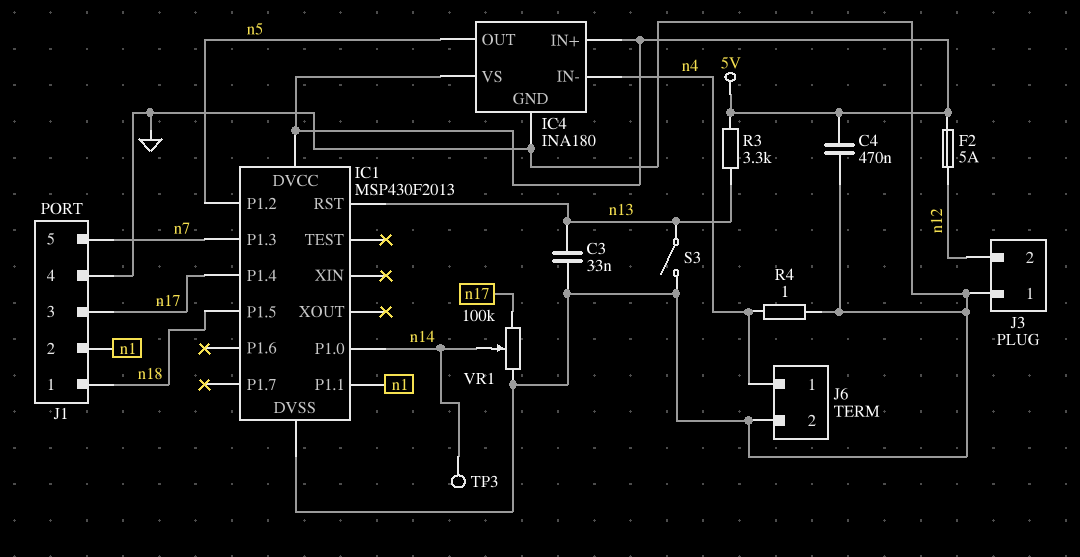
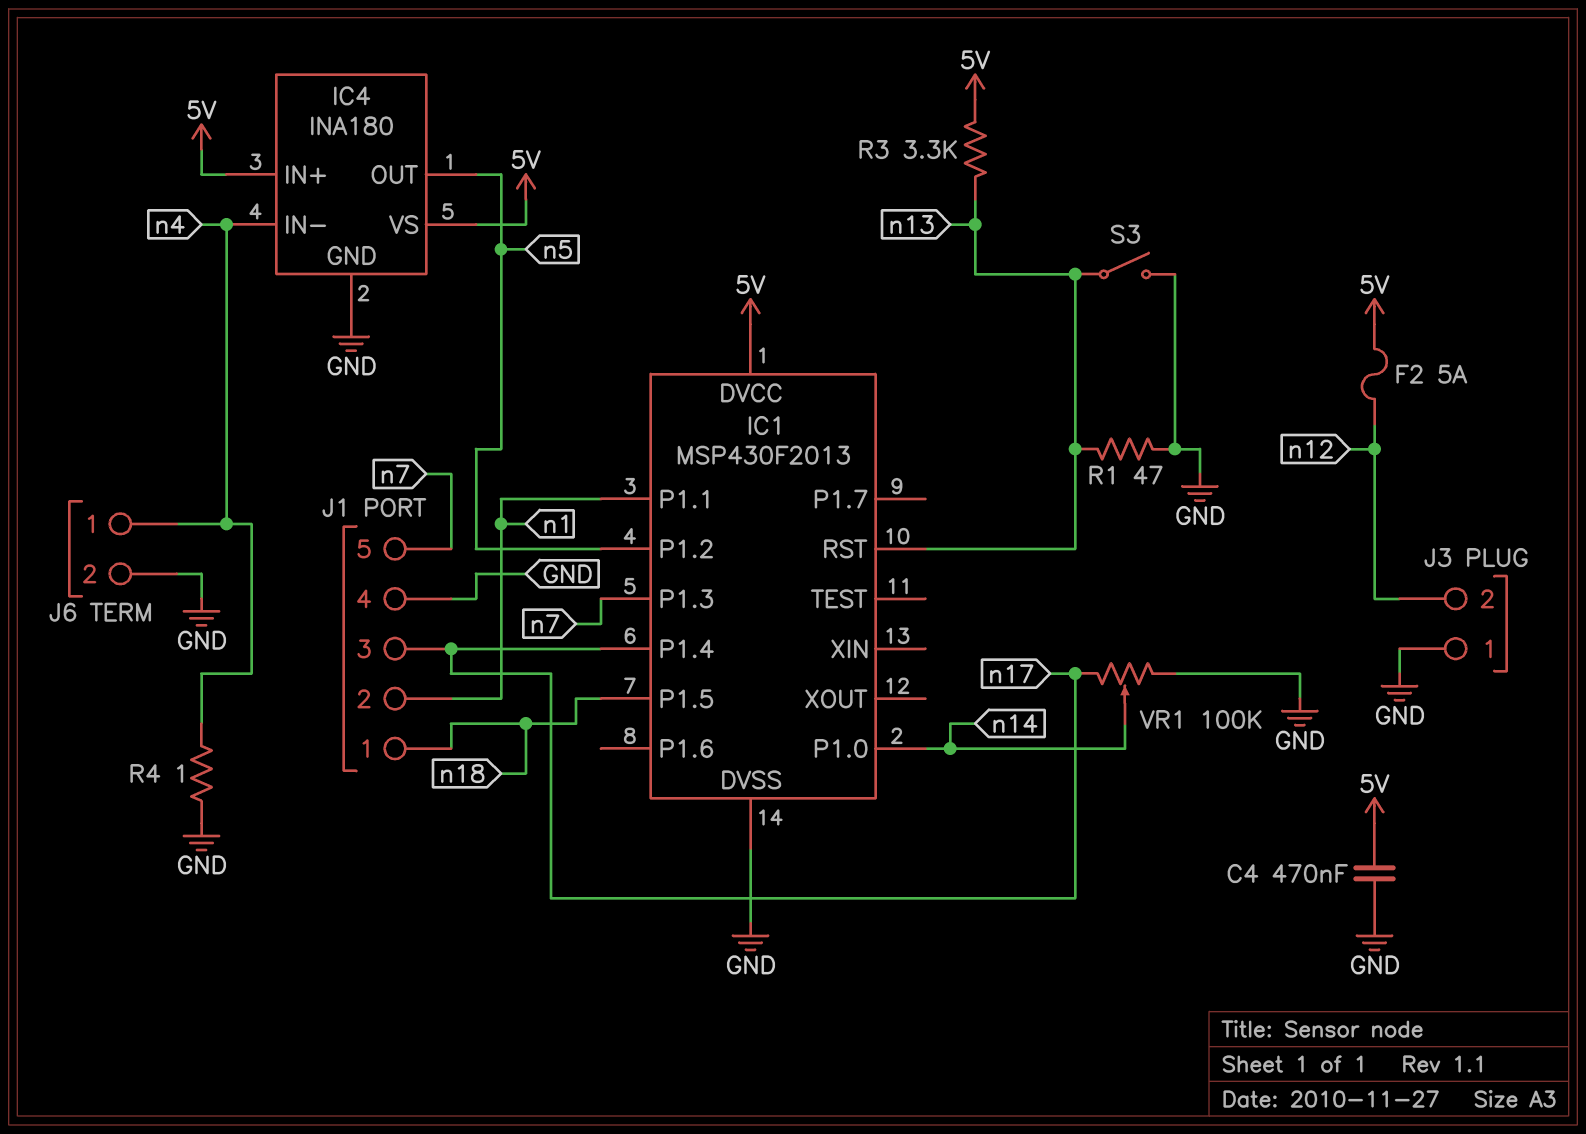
C3: 33nF (GND, n13) -> none
R1: none -> 47 (GND, n13)
TP3: test point (n14) -> none

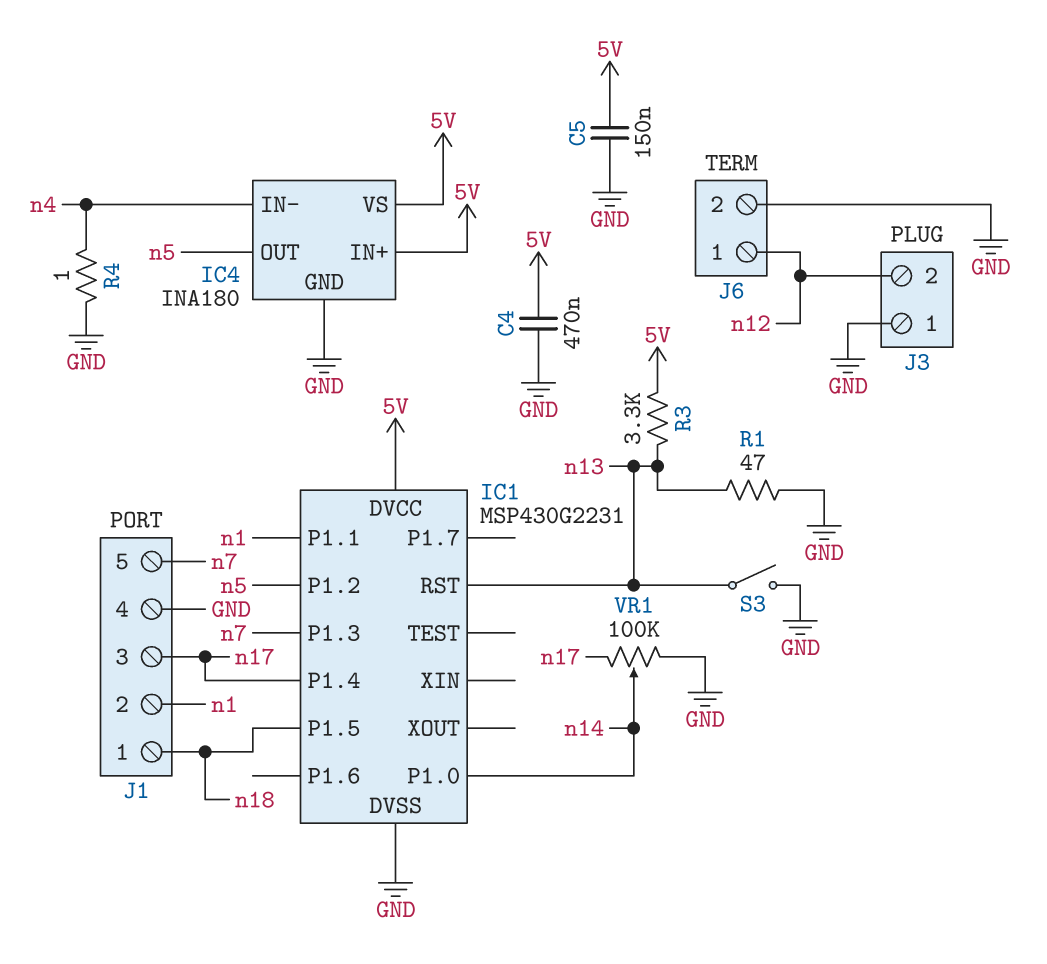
C5: none -> 150nF (5V, GND)
F2: 5A (5V, n12) -> none
IC1: MSP430F2013 -> MSP430G2231
J6 pin 1: n4 -> n12

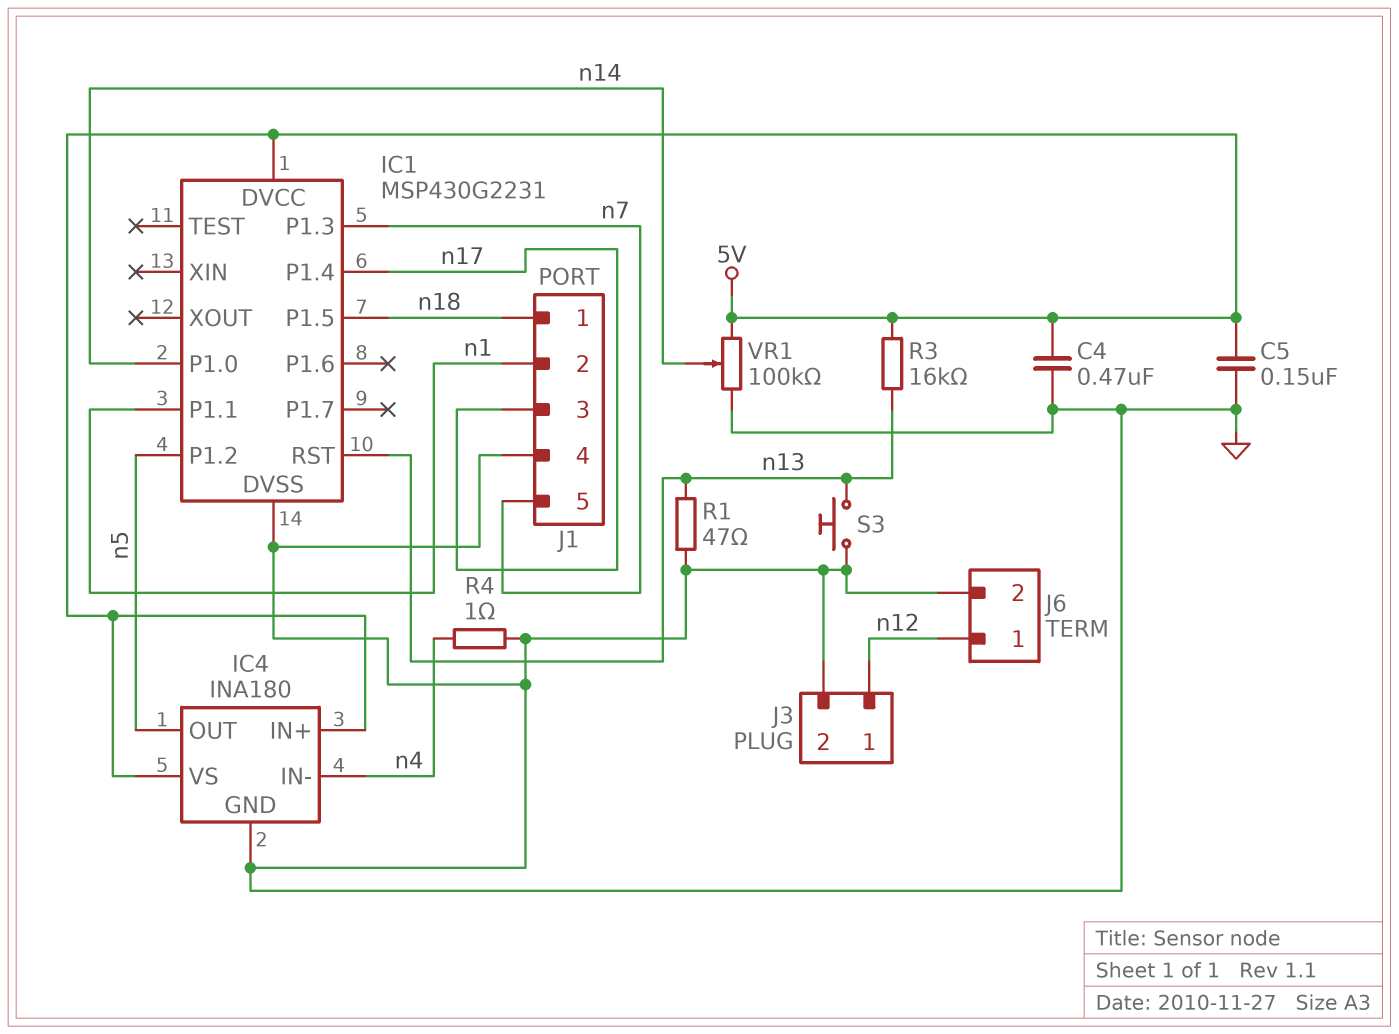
J3 pin 1: GND -> n12
J3 pin 2: n12 -> GND
R3: 3.3k (5V, n13) -> 16k (5V, n13)
S3: switch (GND, n13) -> button (GND, n13)
VR1: 100k (GND, n17, wiper n14) -> 100k (5V, GND, wiper n14)

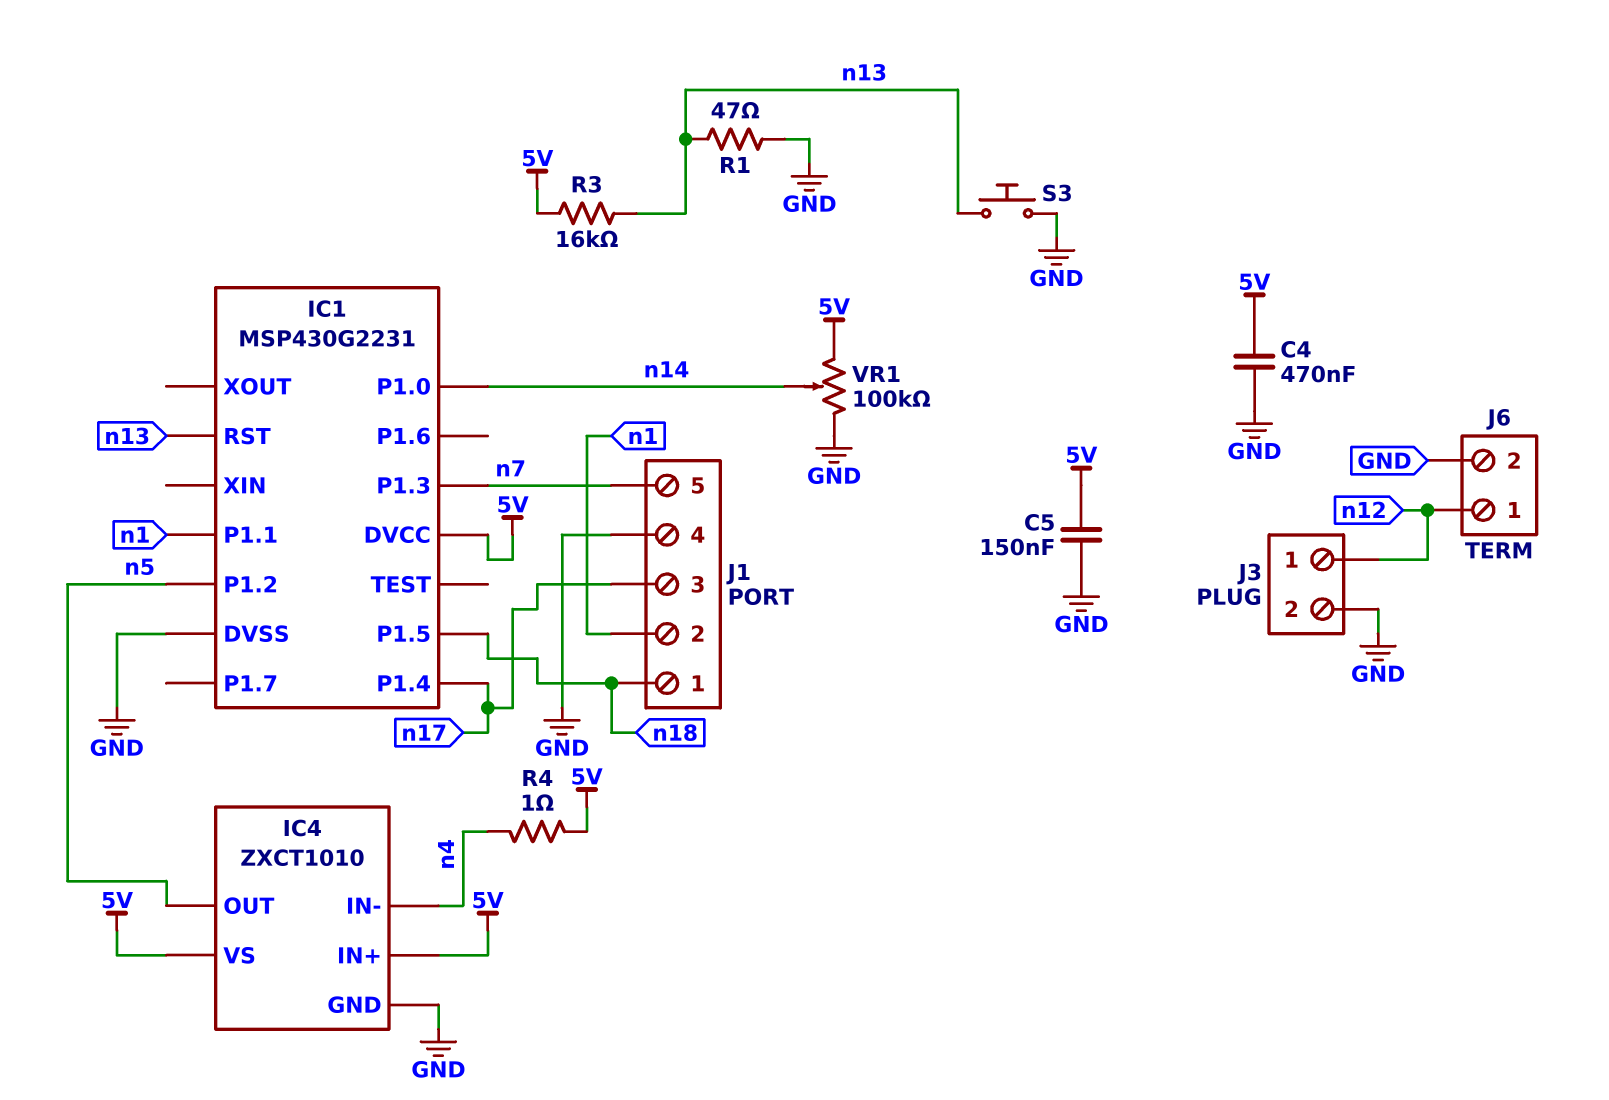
IC4: INA180 -> ZXCT1010
R4: 1 (GND, n4) -> 1 (5V, n4)

